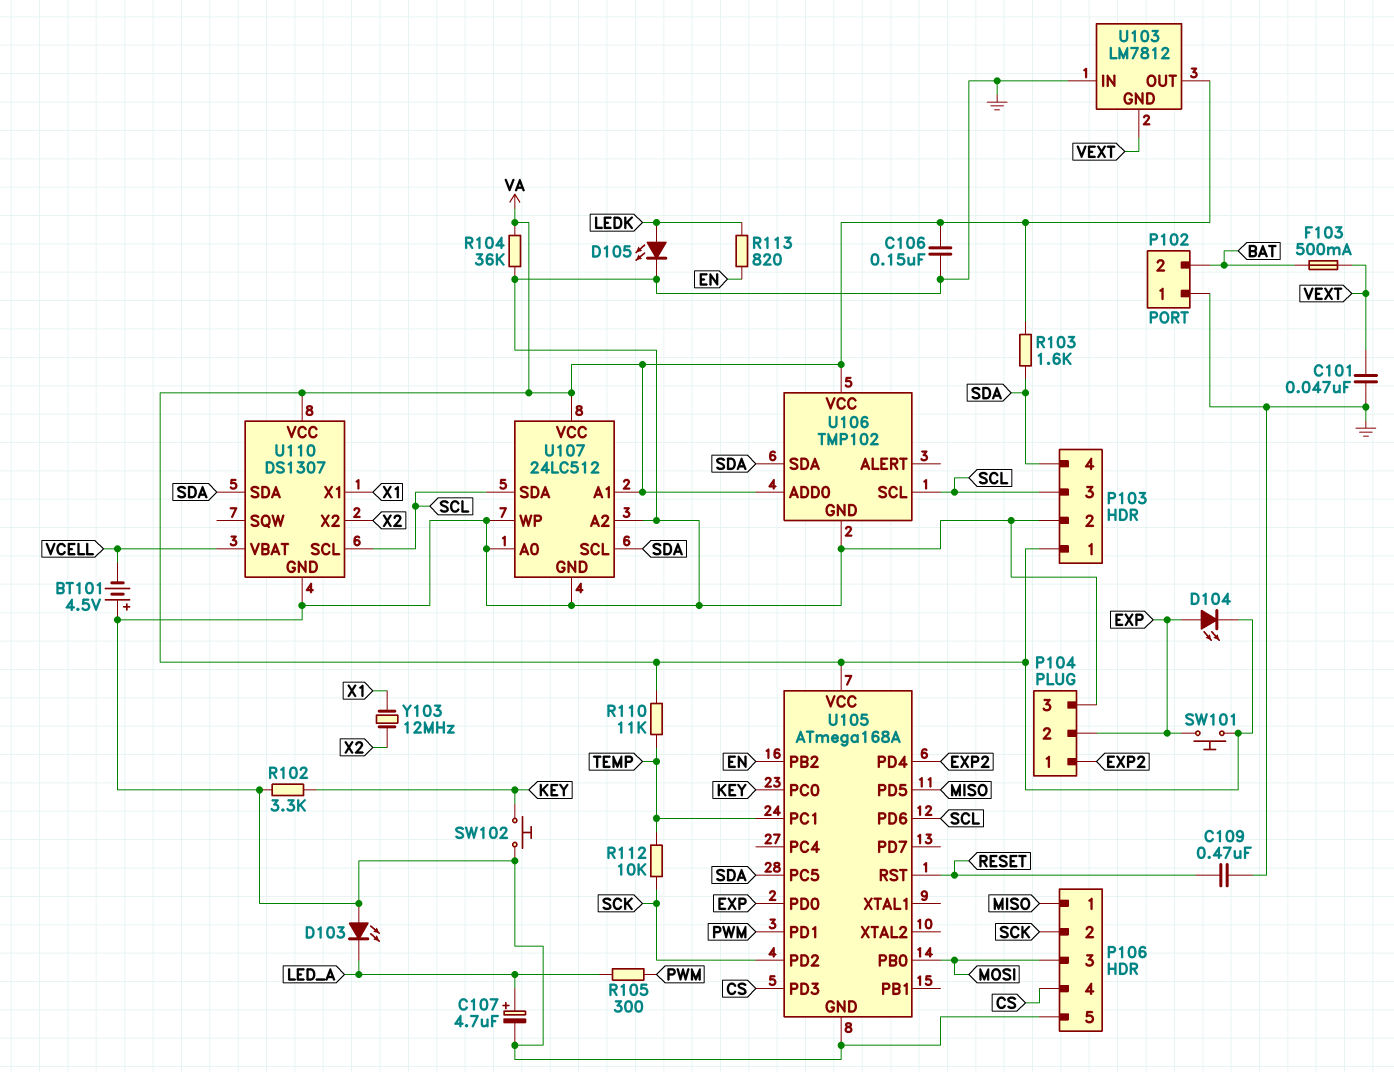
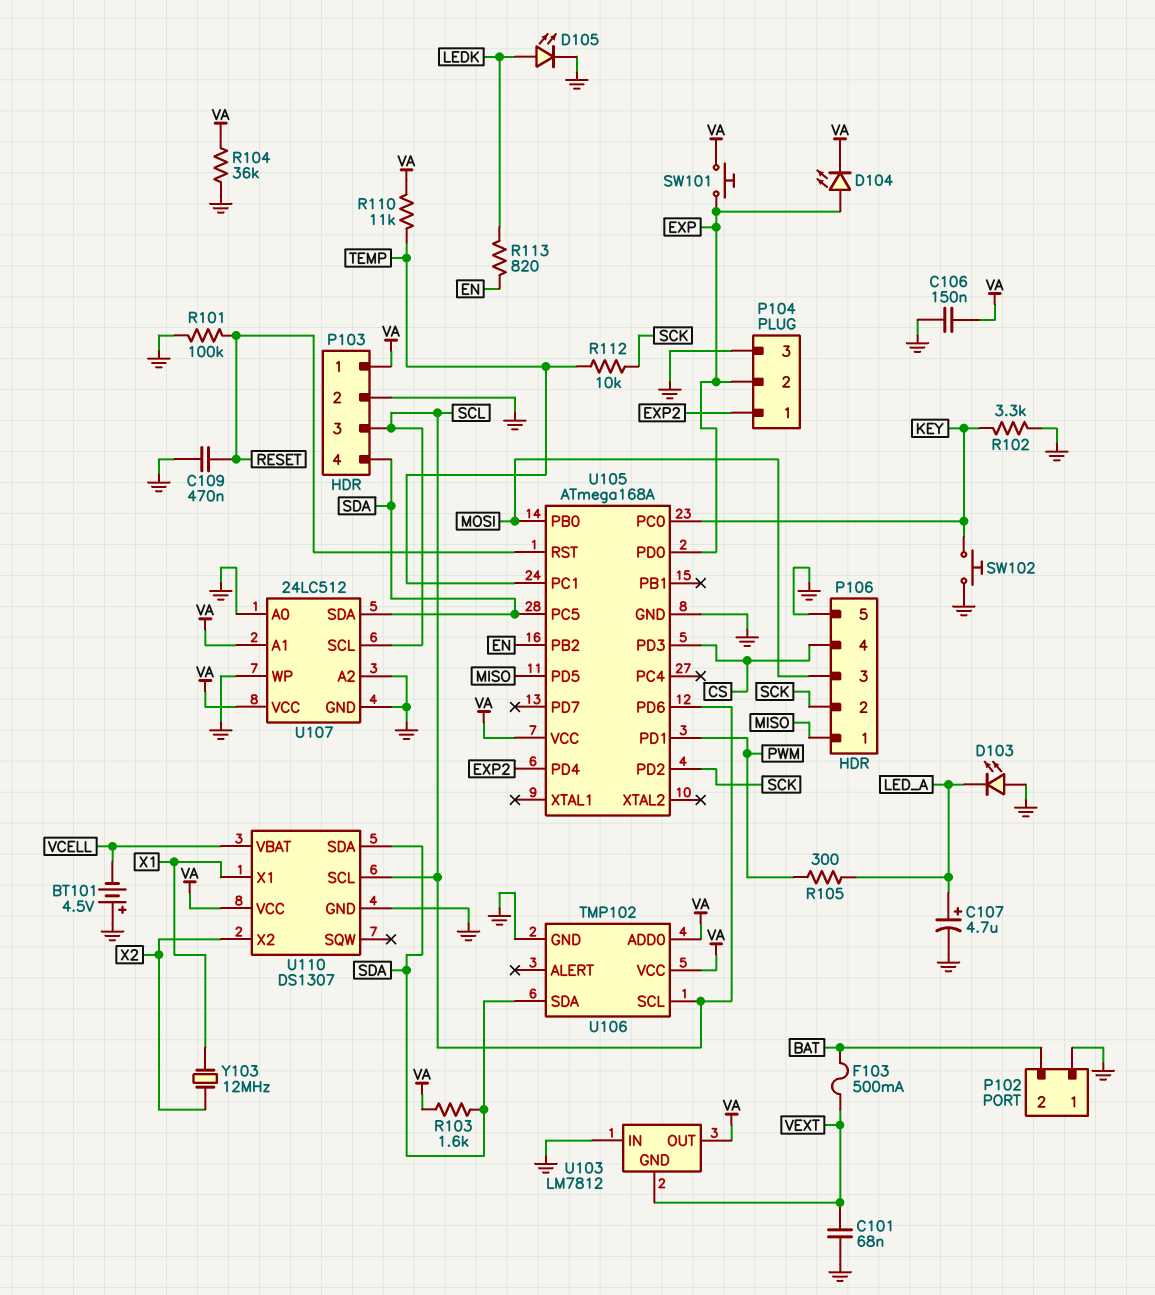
C101: 47nF (GND, VEXT) -> 68nF (GND, VEXT)
R101: none -> 100k (GND, RESET)
U107 pin SCL: SDA -> SCL
U107 pin SDA: SCL -> SDA

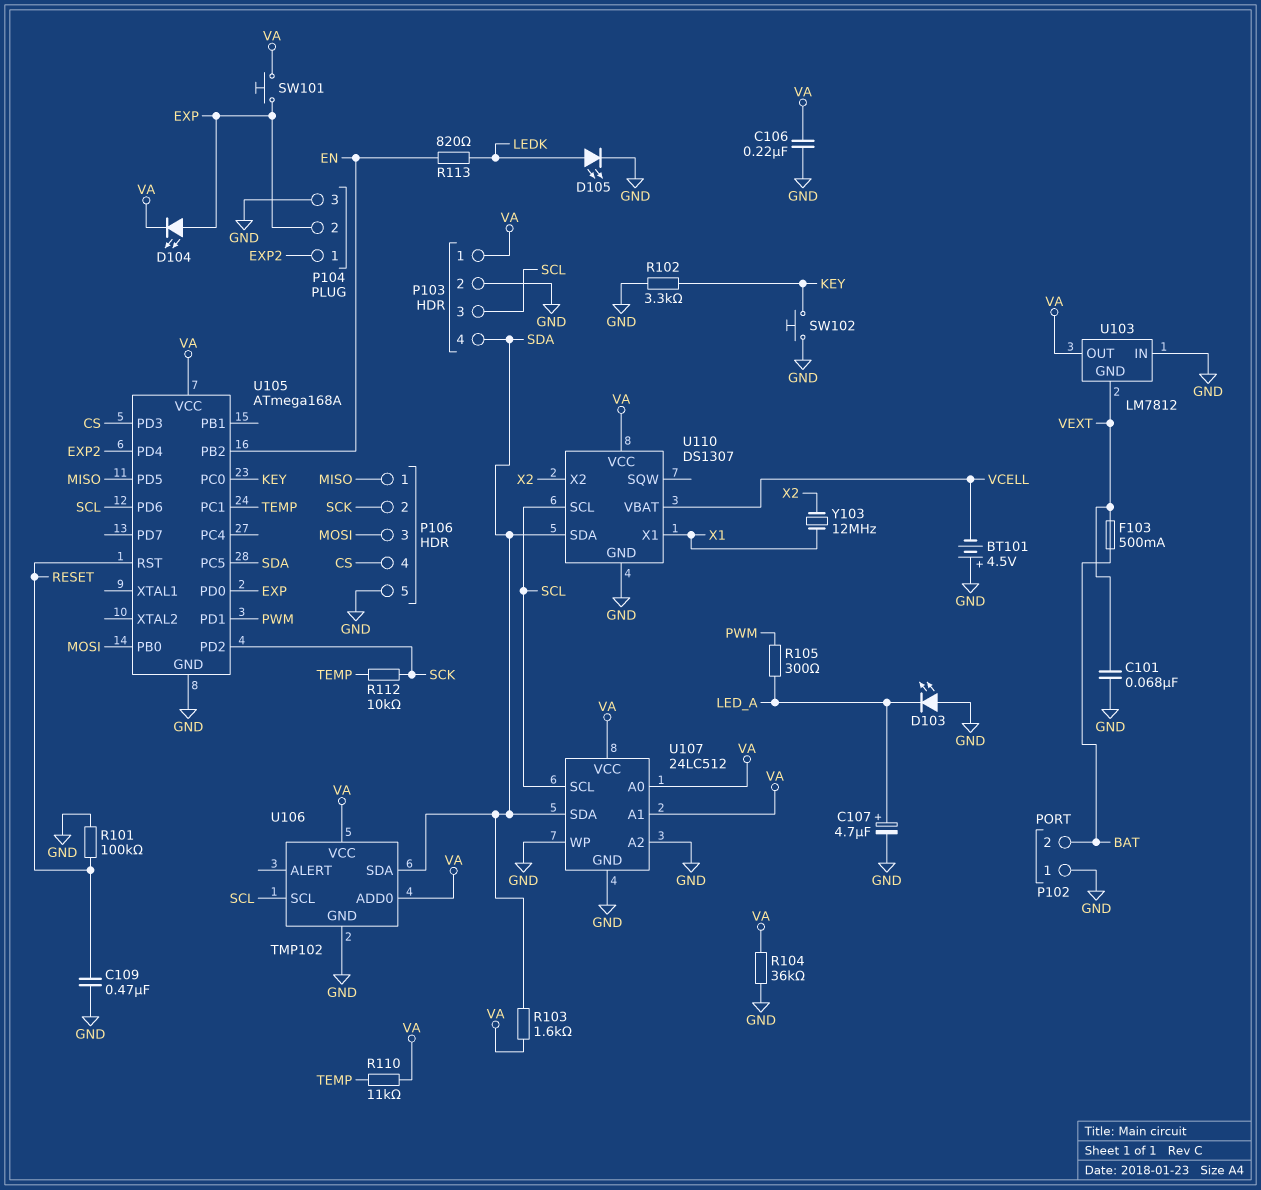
C106: 150nF (GND, VA) -> 220nF (GND, VA)
U107 pin A0: GND -> VA

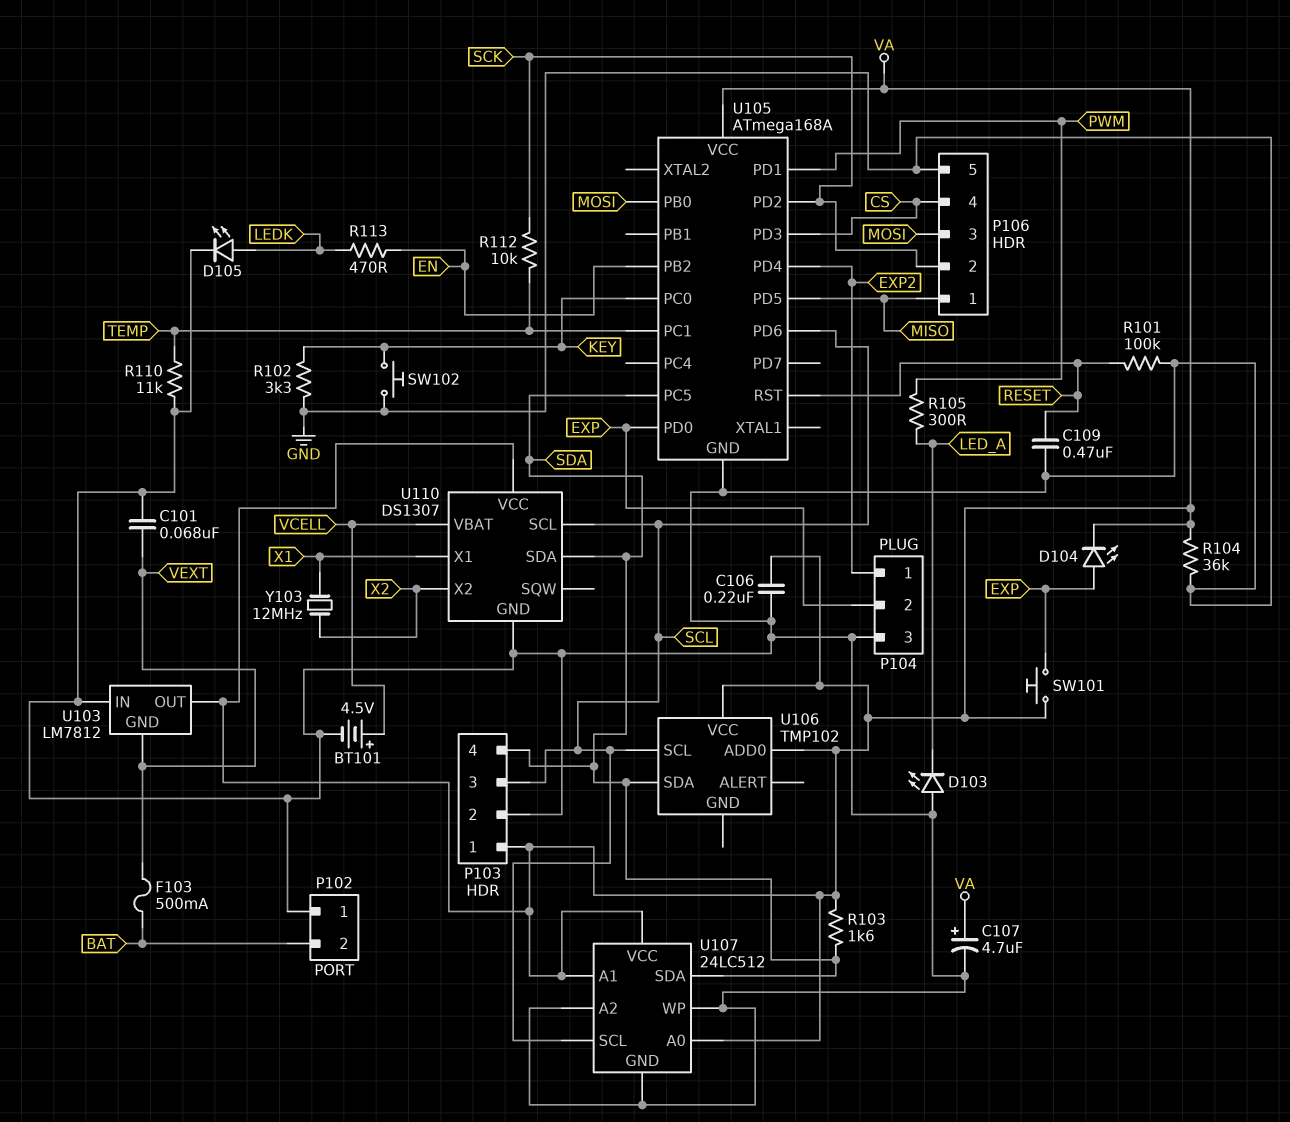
BT101: 4.5V (plus GND, minus VCELL) -> 4.5V (plus VCELL, minus GND)
C107: 4.7uF (plus LED_A, minus GND) -> 4.7uF (plus VA, minus GND)
R110: 11k (TEMP, VA) -> 11k (GND, TEMP)
R113: 820 (EN, LEDK) -> 470 (EN, LEDK)
U106 pin GND: GND -> none

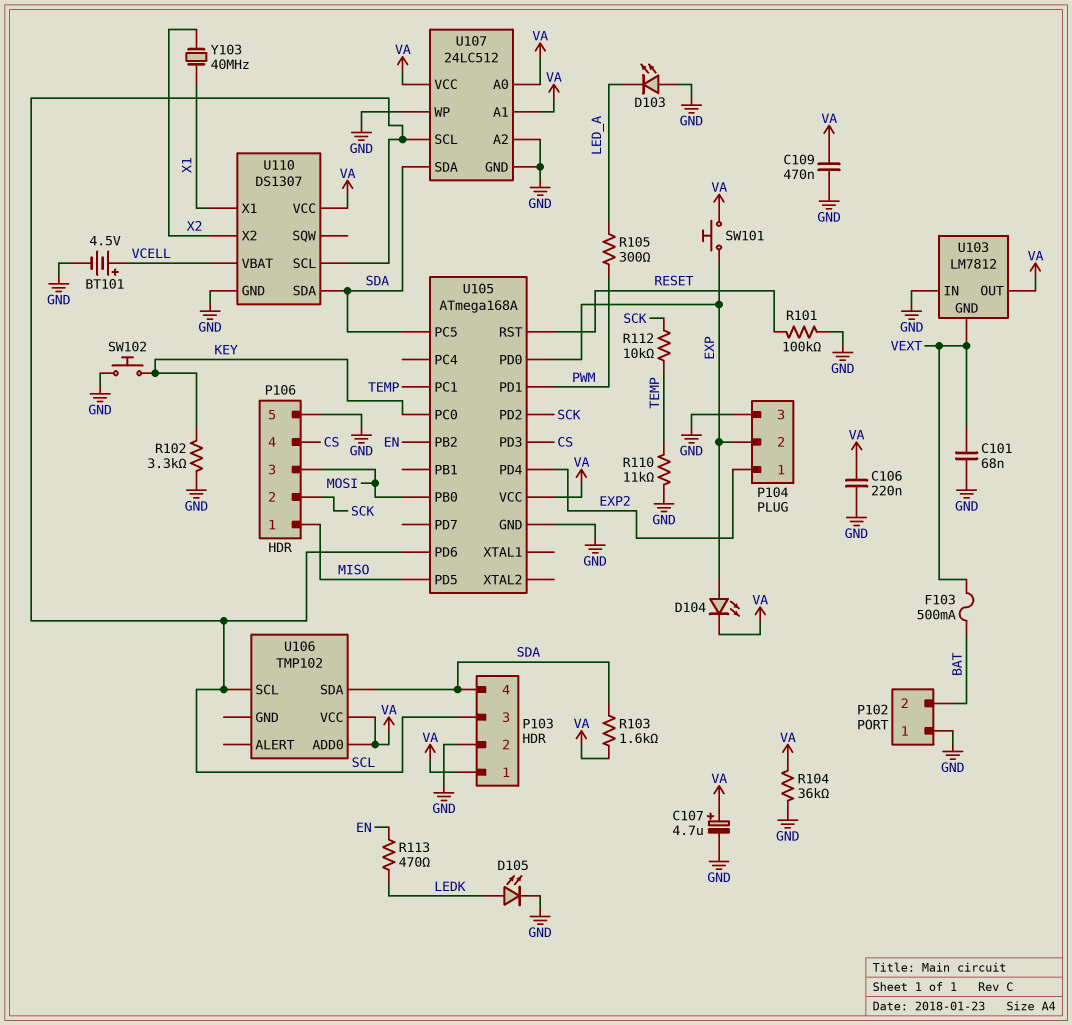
C109: 470nF (GND, RESET) -> 470nF (GND, VA)
Y103: 12MHz (X1, X2) -> 40MHz (X1, X2)

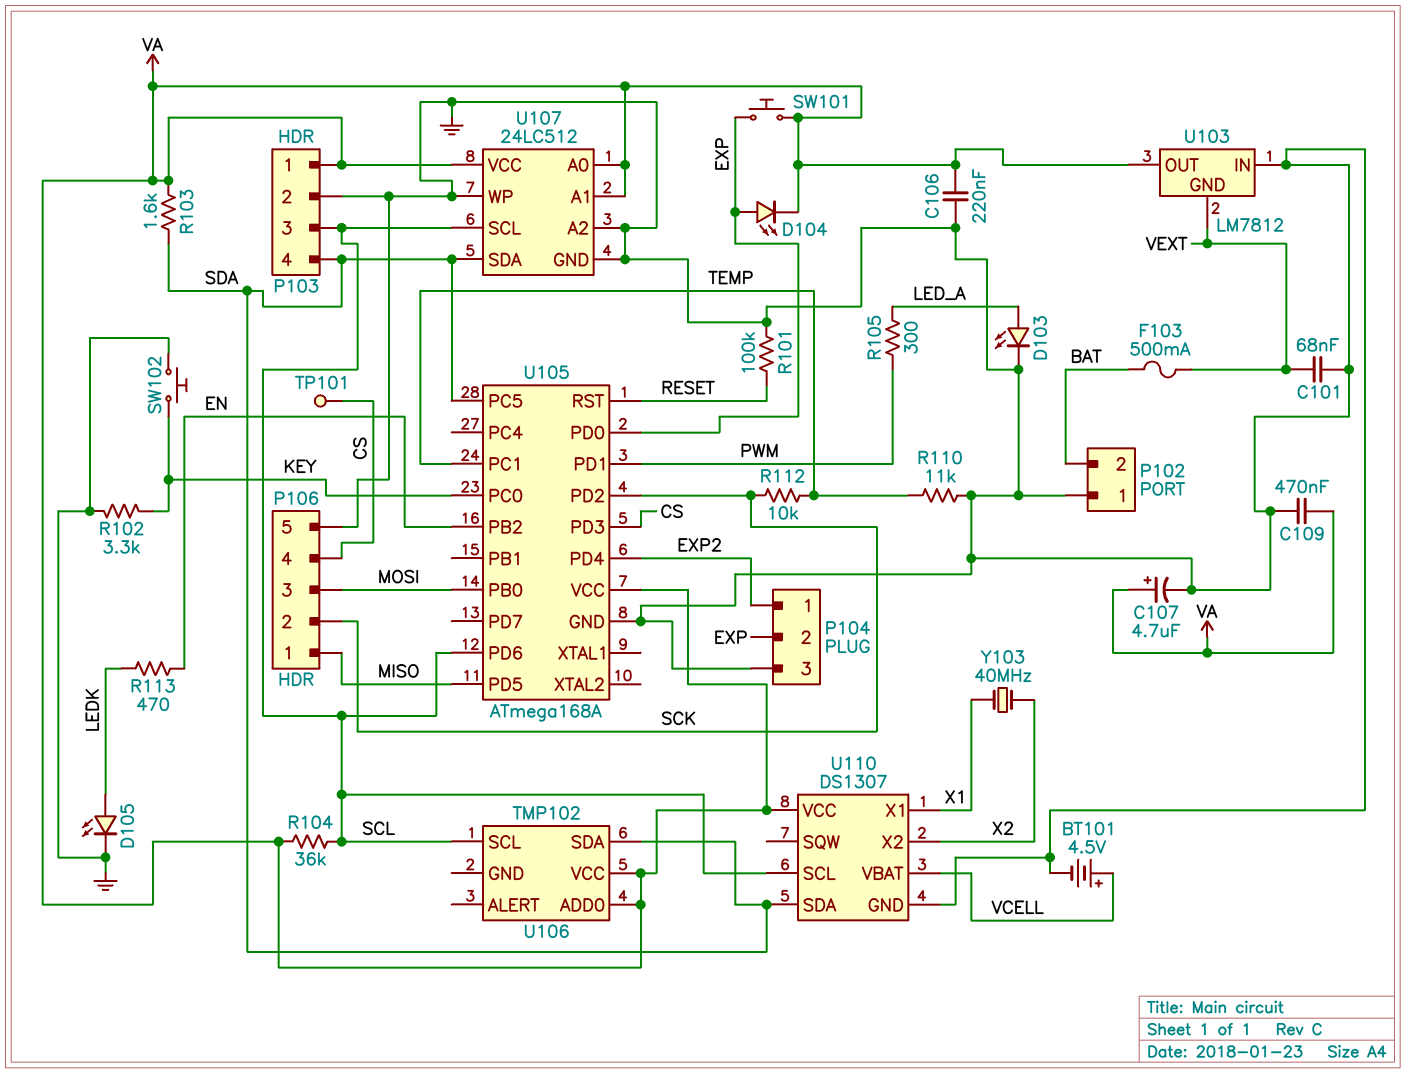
D103: LED (A GND, K LED_A) -> LED (A LED_A, K GND)
R104: 36k (GND, VA) -> 36k (SCL, VA)
TP101: none -> test point (CS)

